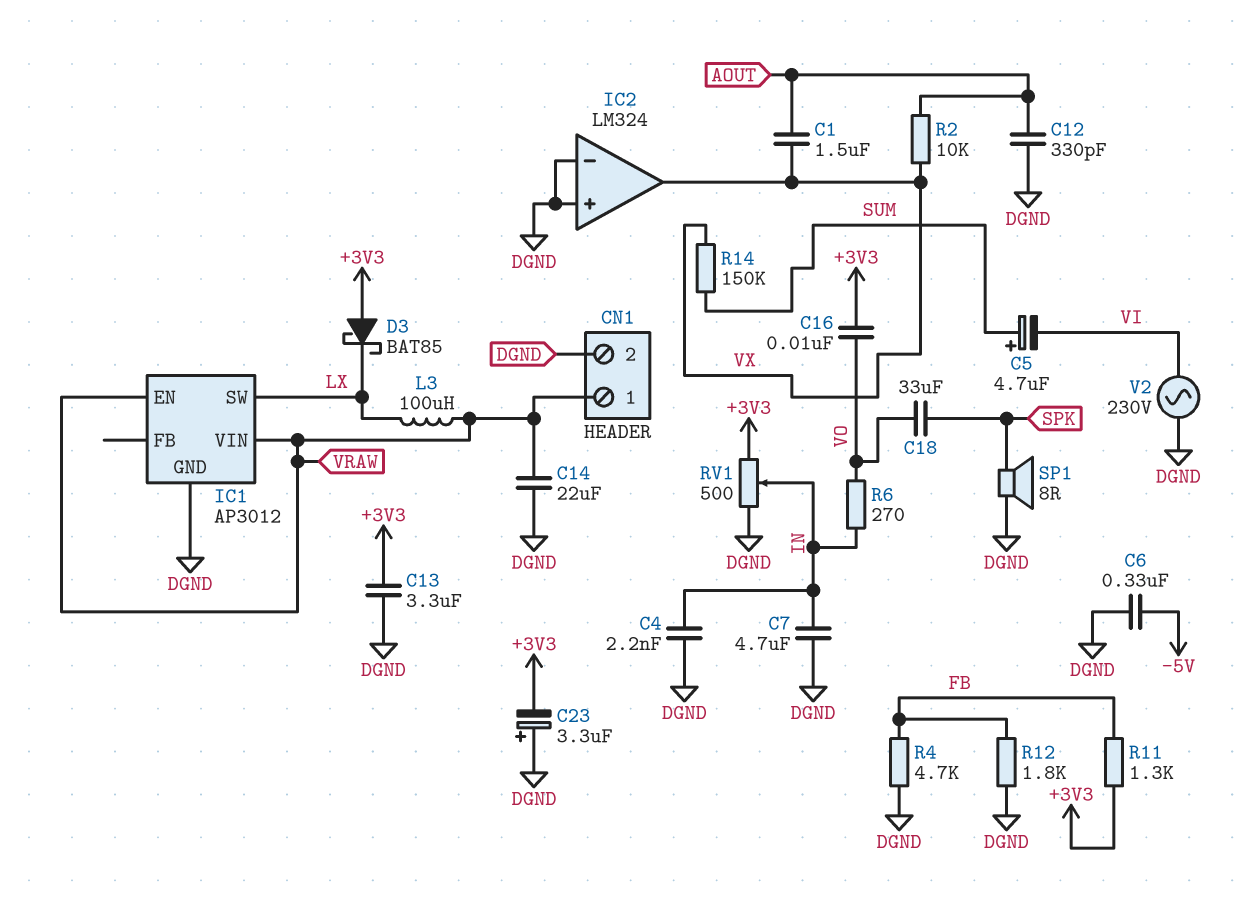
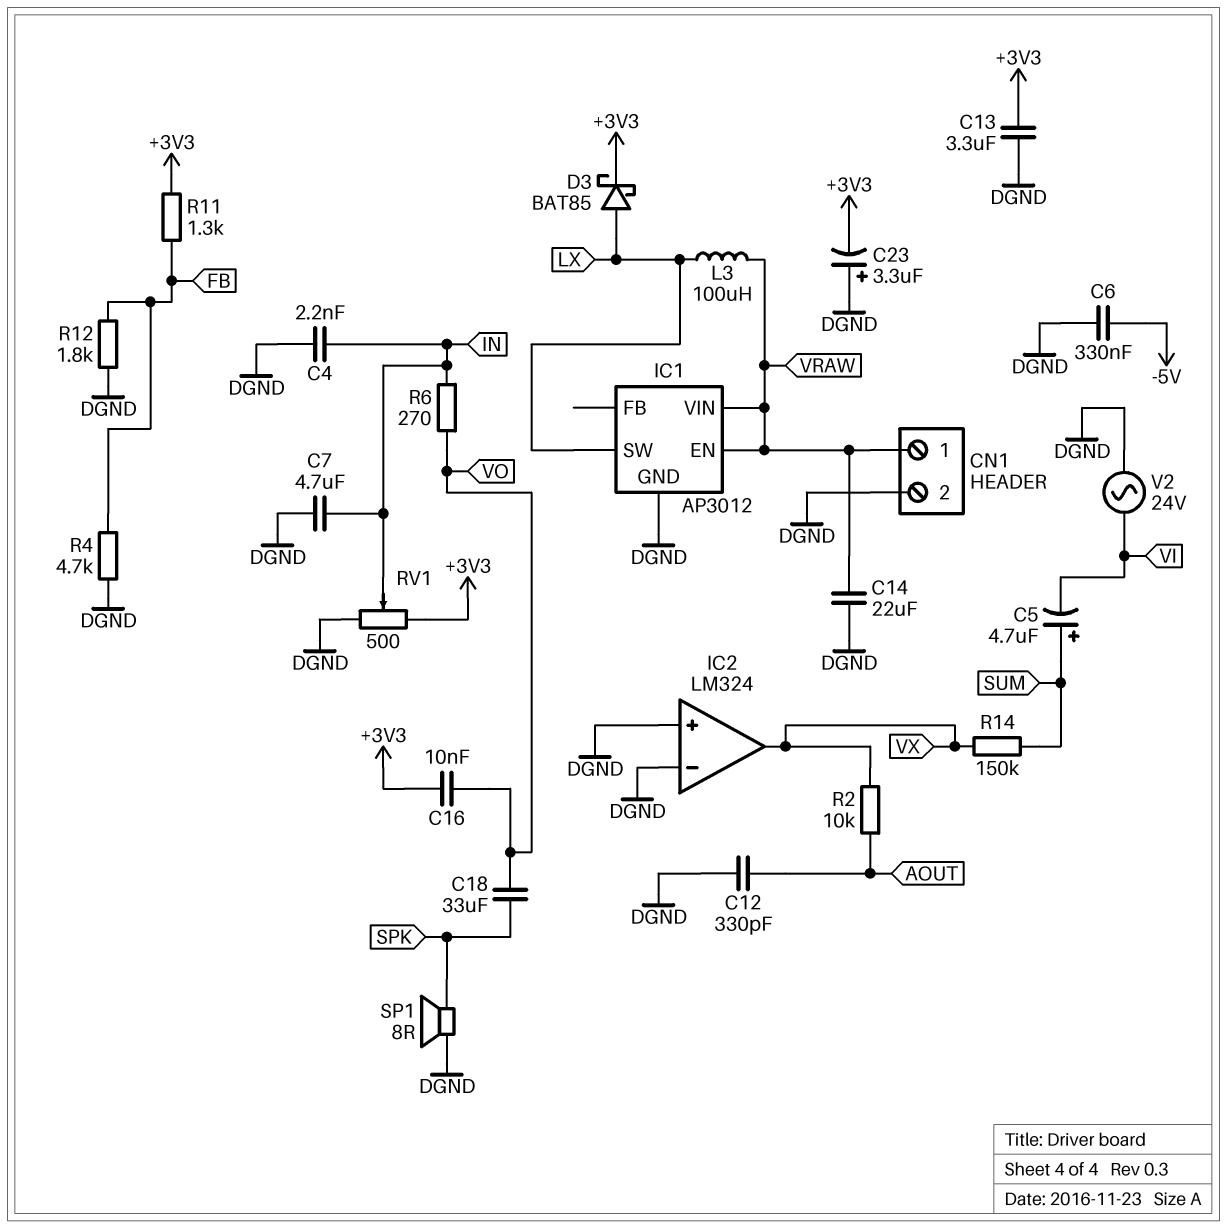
C1: 1.5uF (AOUT, VX) -> none
D3: schottky BAT85 (A +3V3, K LX) -> schottky BAT85 (A LX, K +3V3)
V2: AC 230V (DGND, VI) -> AC 24V (DGND, VI)

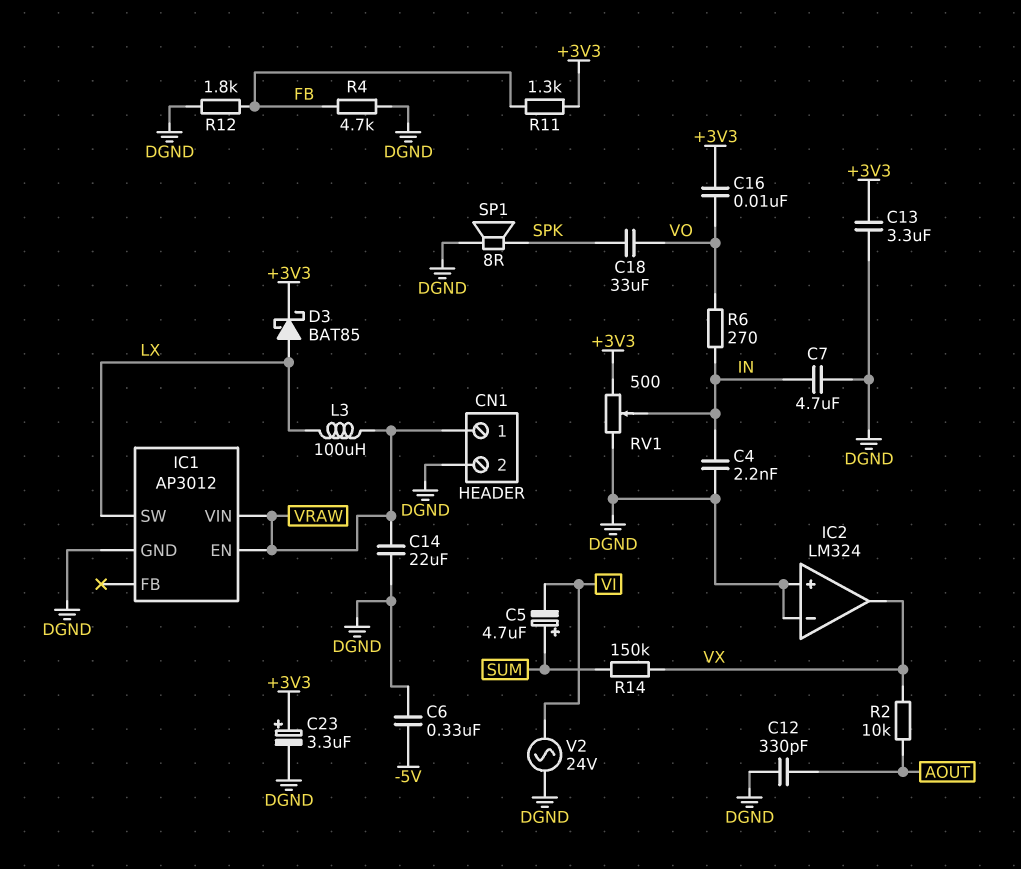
C23: 3.3uF (plus DGND, minus +3V3) -> 3.3uF (plus +3V3, minus DGND)

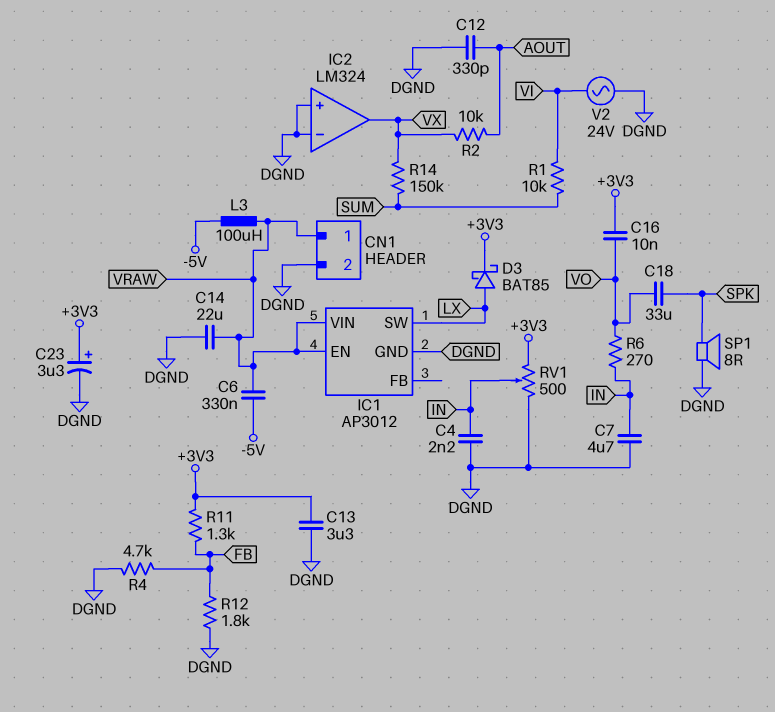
C5: 4.7uF (plus SUM, minus VI) -> none
C6: 330nF (-5V, DGND) -> 330nF (-5V, VRAW)
L3: 100uH (LX, VRAW) -> 100uH (-5V, VRAW)
R1: none -> 10k (SUM, VI)

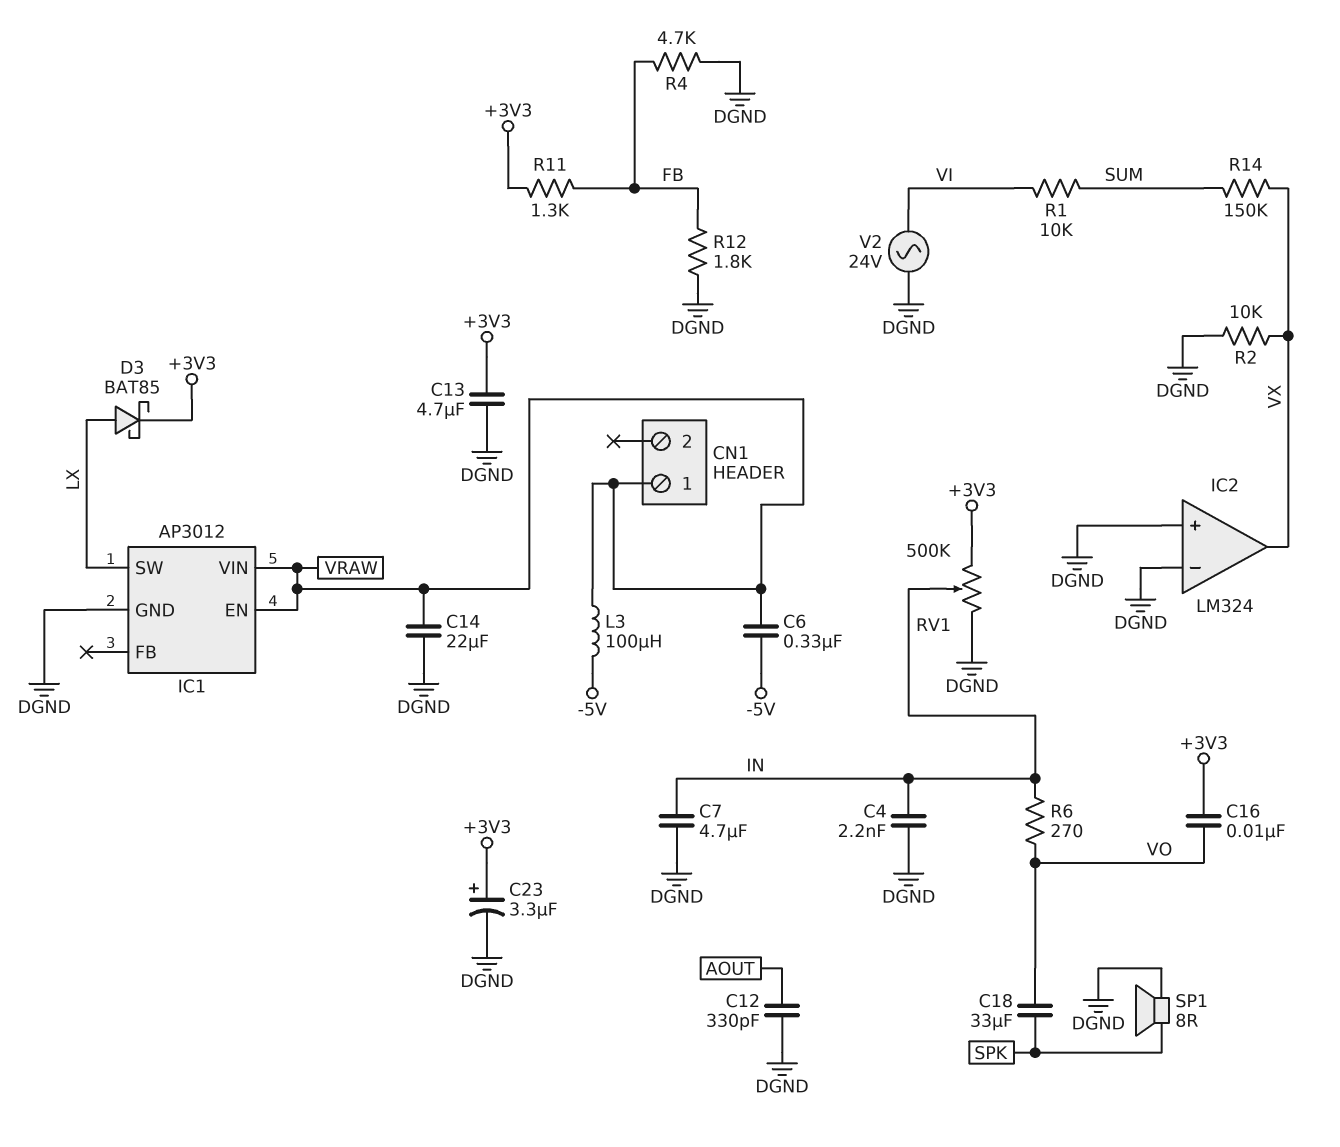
C13: 3.3uF (+3V3, DGND) -> 4.7uF (+3V3, DGND)
CN1 pin 2: DGND -> none
R2: 10k (AOUT, VX) -> 10k (DGND, VX)
RV1: 500 (+3V3, DGND, wiper IN) -> 500k (+3V3, DGND, wiper IN)

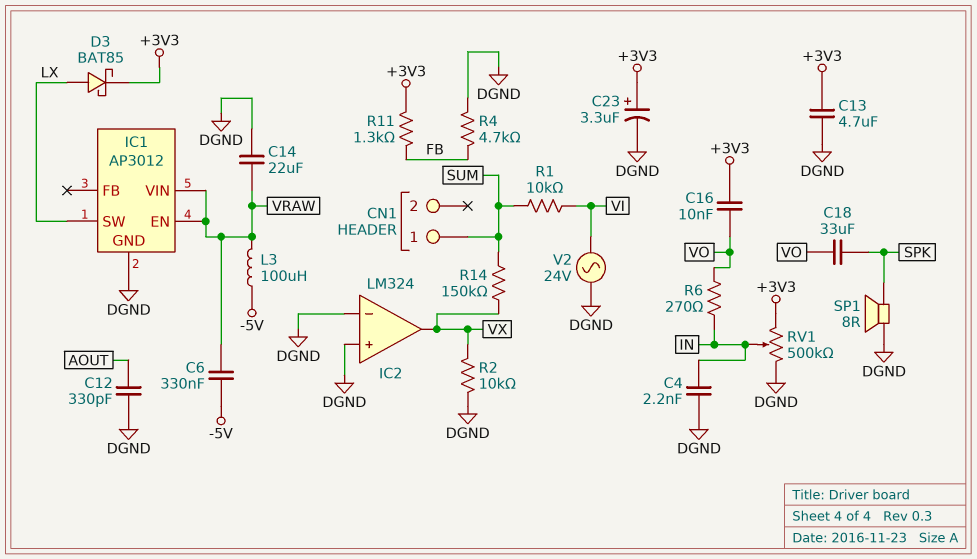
C7: 4.7uF (DGND, IN) -> none
CN1 pin 1: VRAW -> SUM
R12: 1.8k (DGND, FB) -> none

